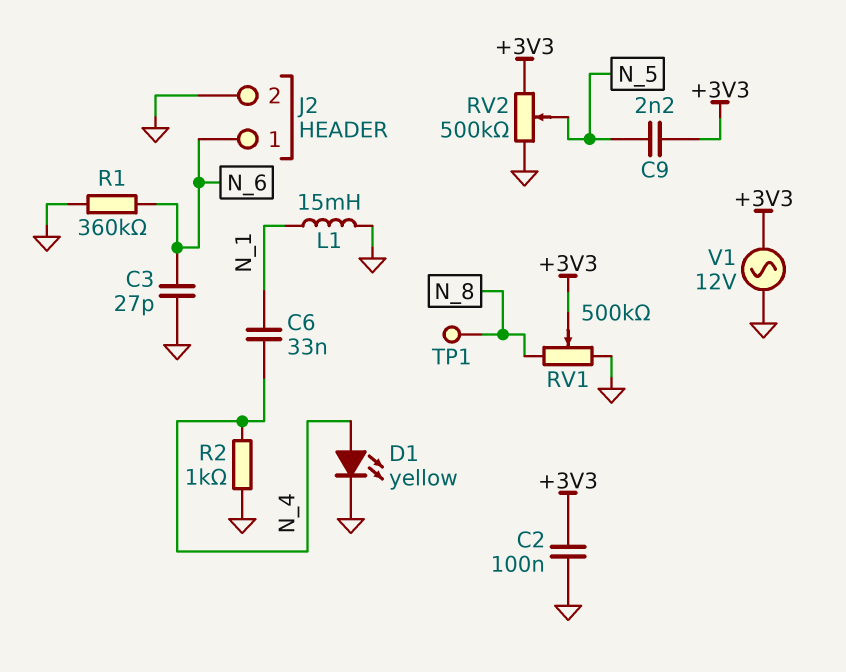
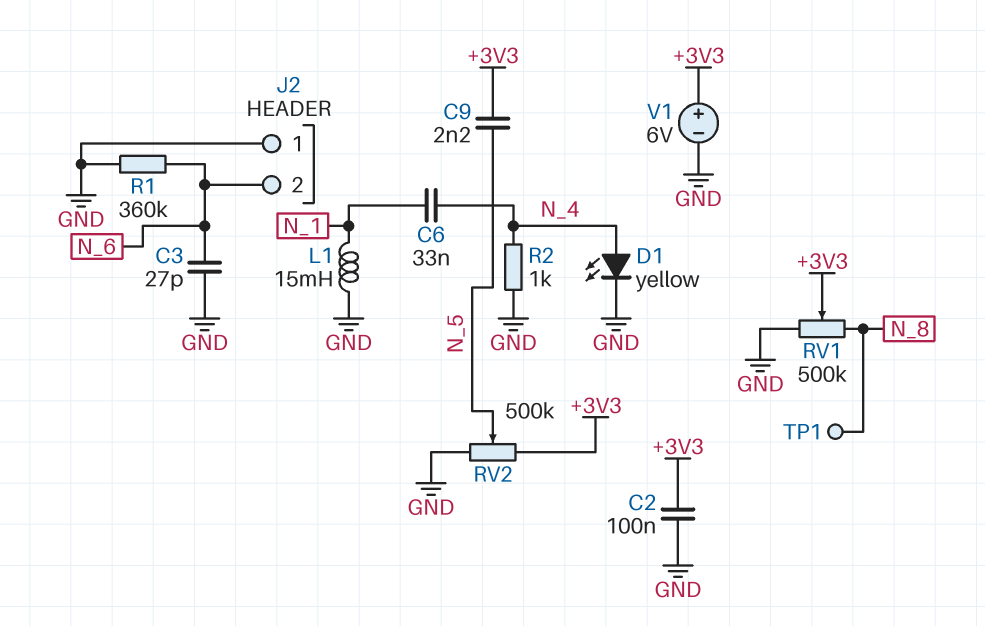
J2 pin 1: N_6 -> GND
J2 pin 2: GND -> N_6
V1: AC 12V (+3V3, GND) -> 6V (plus +3V3, minus GND)

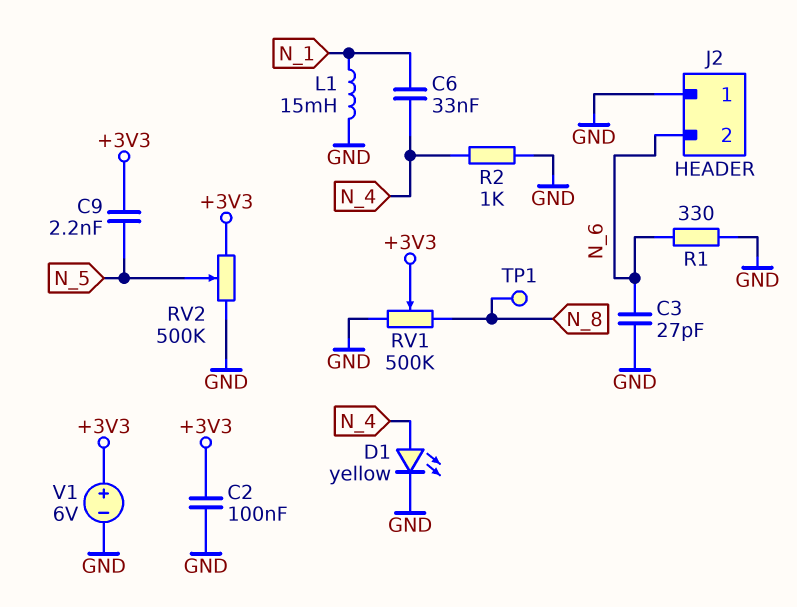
R1: 360k (GND, N_6) -> 330 (GND, N_6)

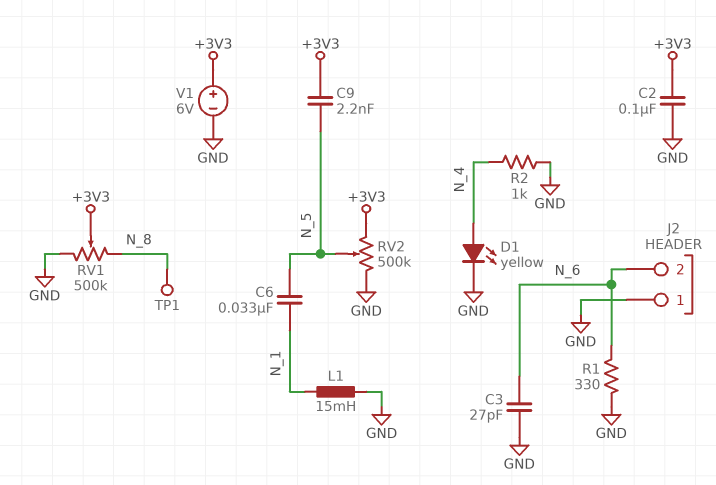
C6: 33nF (N_1, N_4) -> 33nF (N_1, N_5)

